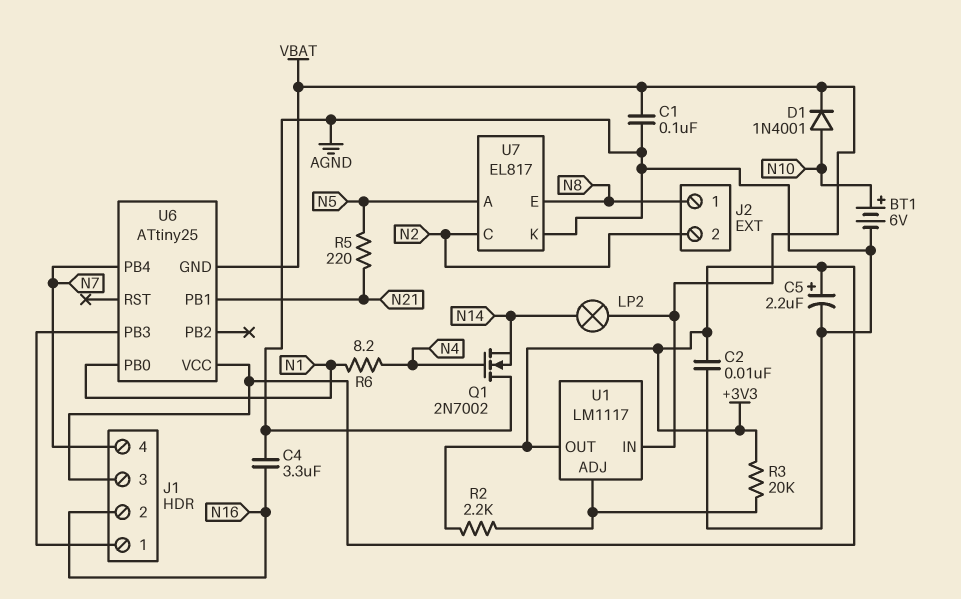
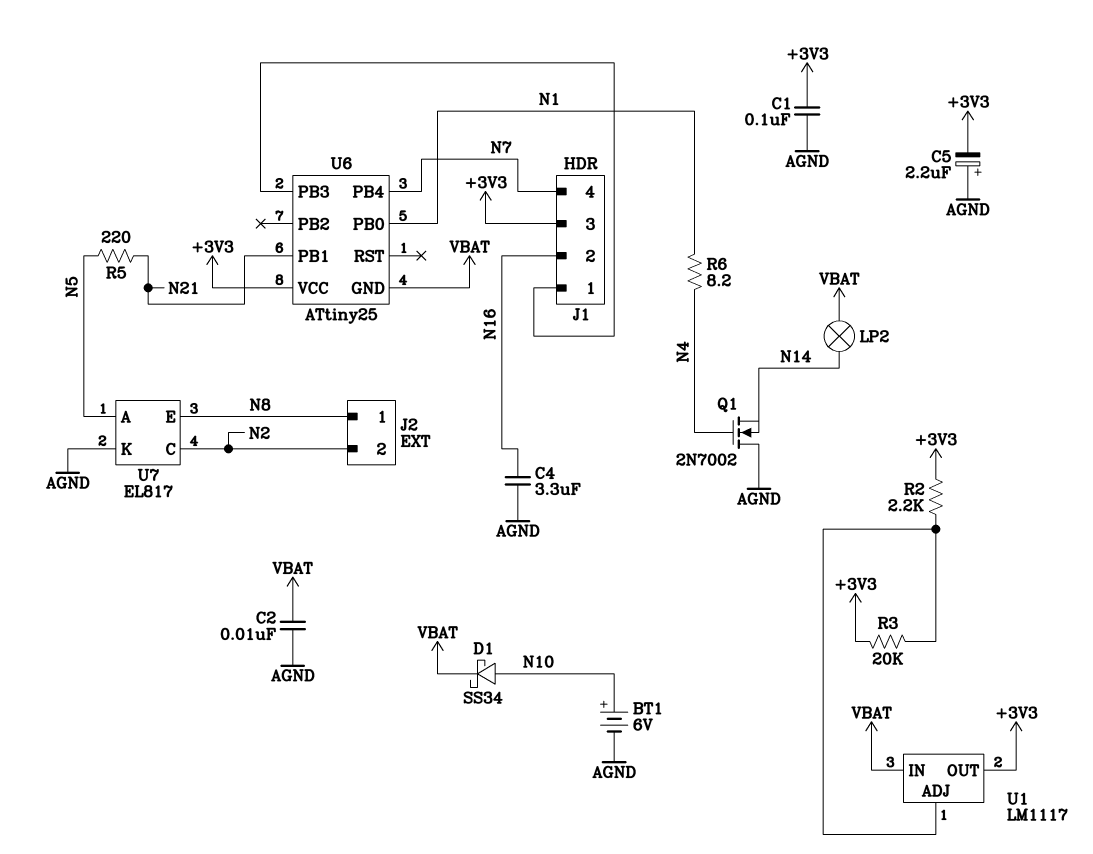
C1: 100nF (AGND, VBAT) -> 100nF (+3V3, AGND)
C2: 10nF (+3V3, AGND) -> 10nF (AGND, VBAT)
C5: 2.2uF (plus +3V3, minus AGND) -> 2.2uF (plus AGND, minus +3V3)
D1: diode 1N4001 (A N10, K VBAT) -> schottky SS34 (A N10, K VBAT)

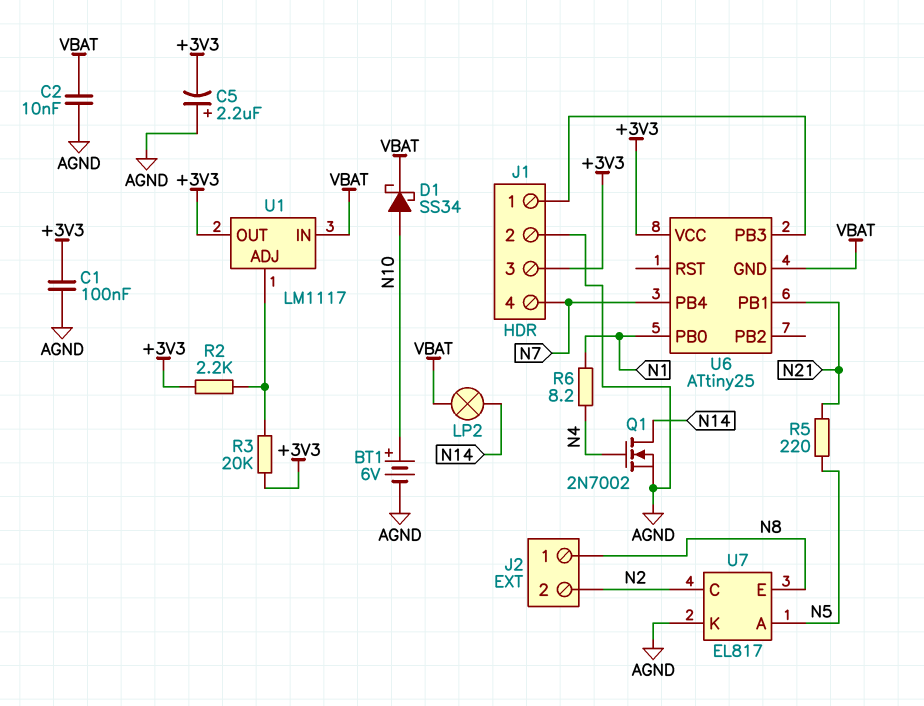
C4: 3.3uF (AGND, N16) -> none
J1 pin 2: N16 -> AGND
Q1: NMOS 2N7002 (G N4, D AGND, S N14) -> NMOS 2N7002 (G N4, D N14, S AGND)

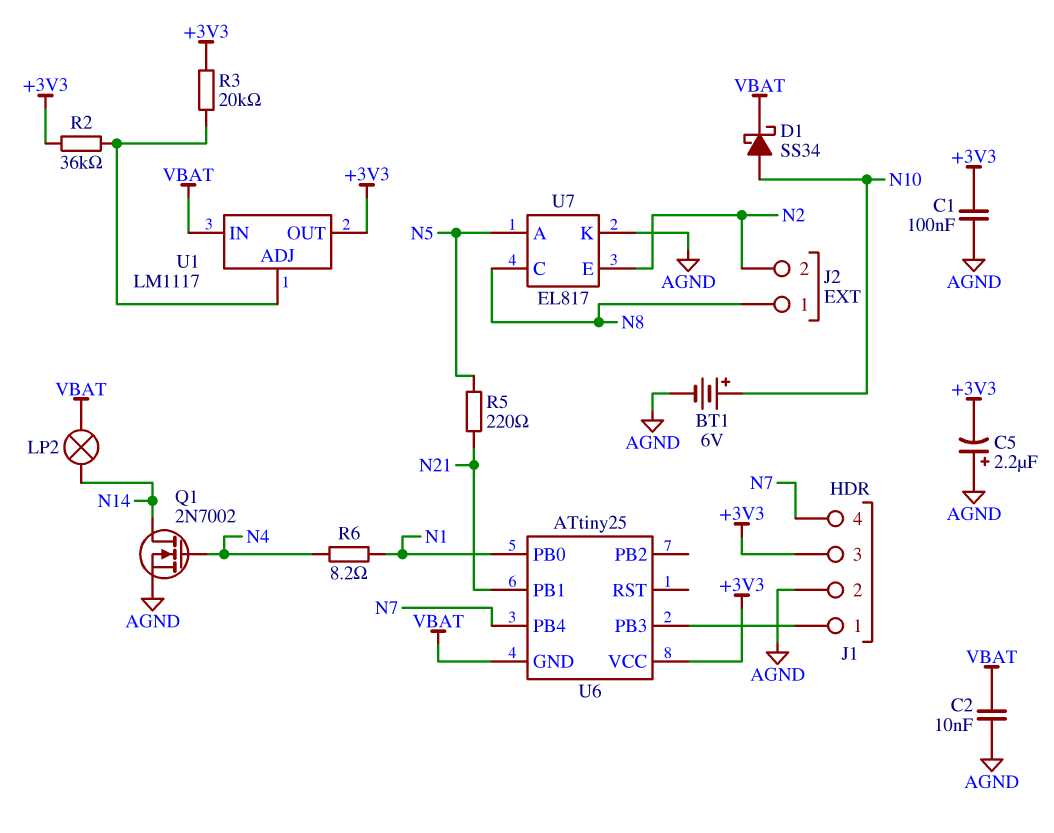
R2: 2.2k (+3V3, U1/ADJ) -> 36k (+3V3, U1/ADJ)
U7 pin C: N2 -> N8
U7 pin E: N8 -> N2

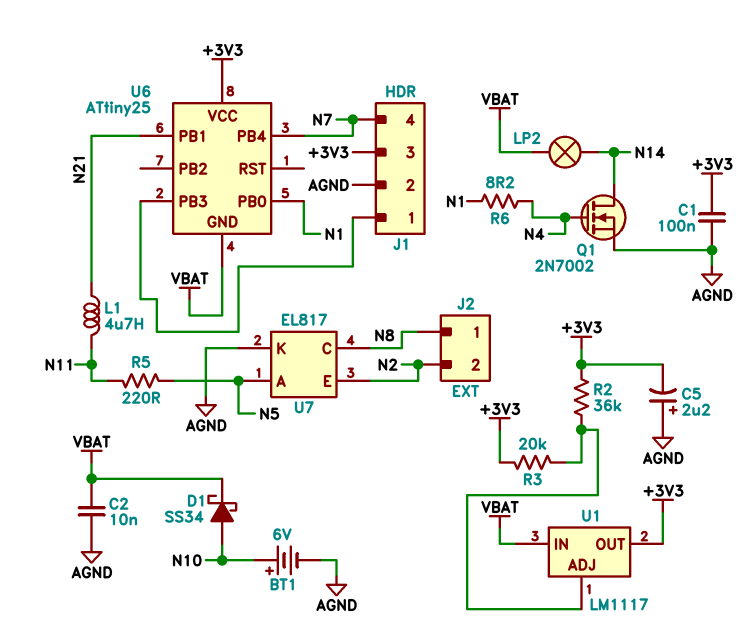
L1: none -> 4.7uH (N11, N21)
R5: 220 (N5, N21) -> 220 (N5, N11)

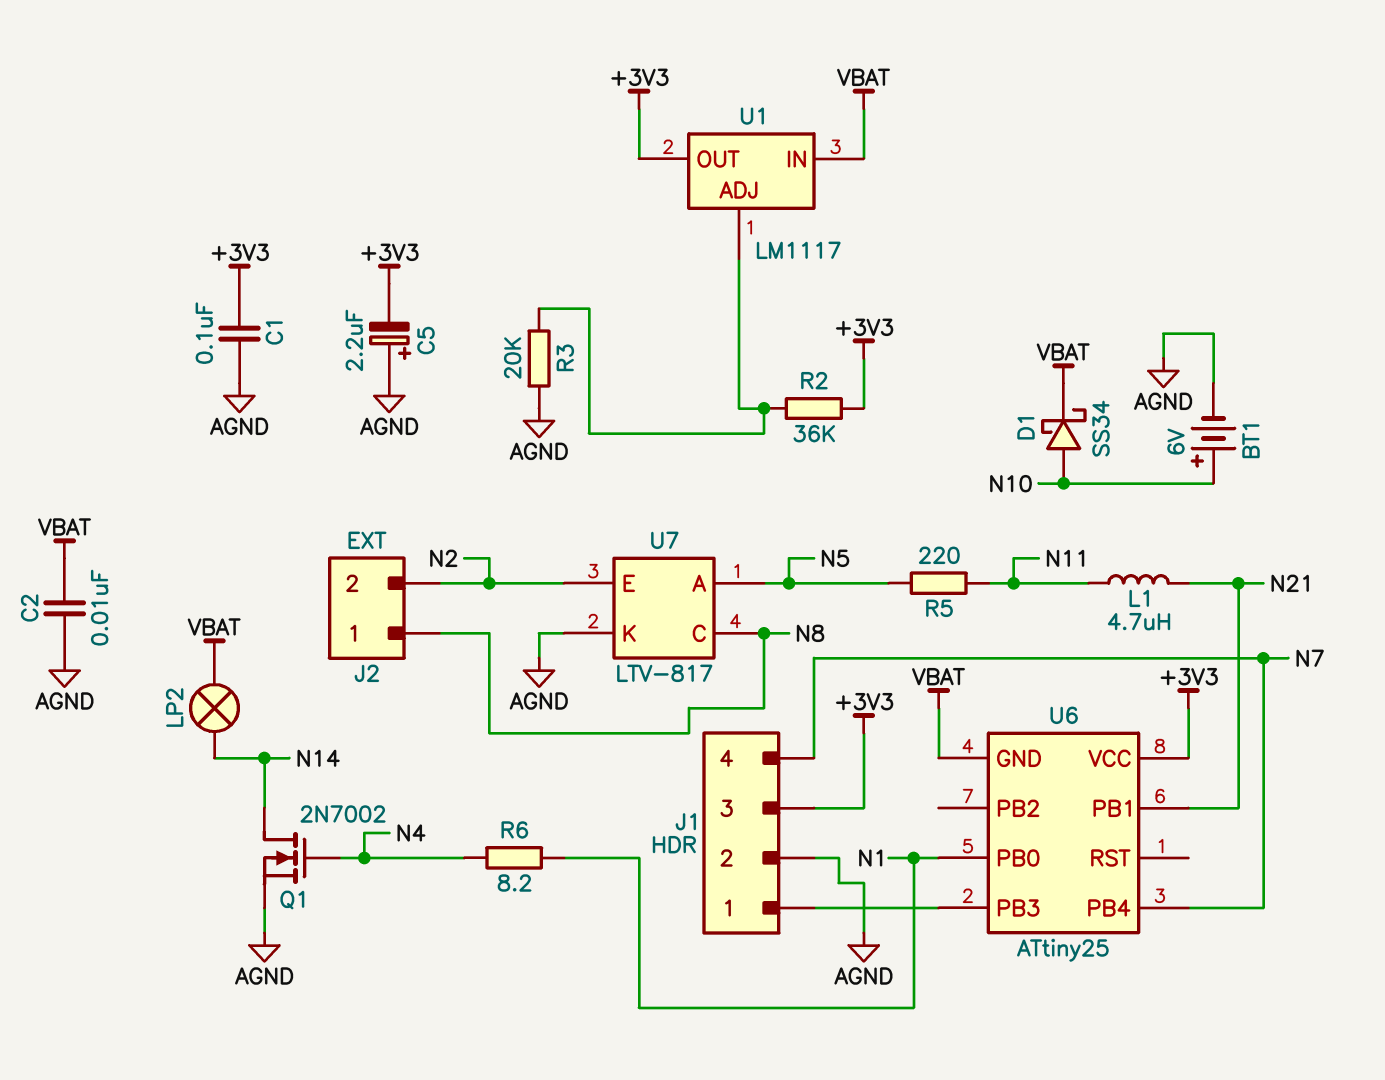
R3: 20k (+3V3, U1/ADJ) -> 20k (AGND, U1/ADJ)
U7: EL817 -> LTV-817

